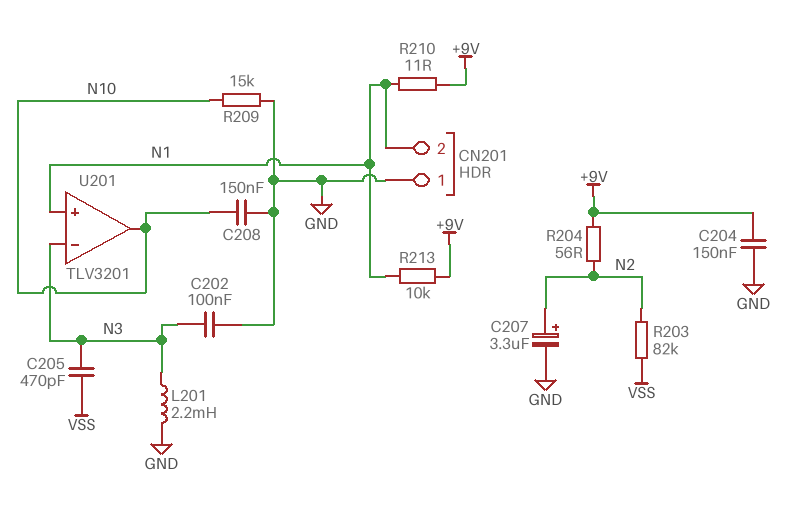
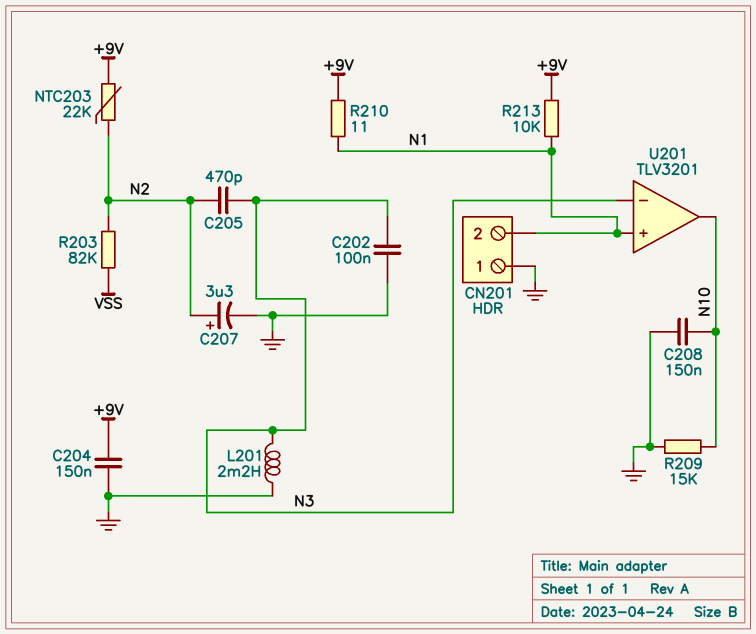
C205: 470pF (N3, VSS) -> 470pF (N2, N3)
NTC203: none -> 22k (+9V, N2)
R204: 56 (+9V, N2) -> none

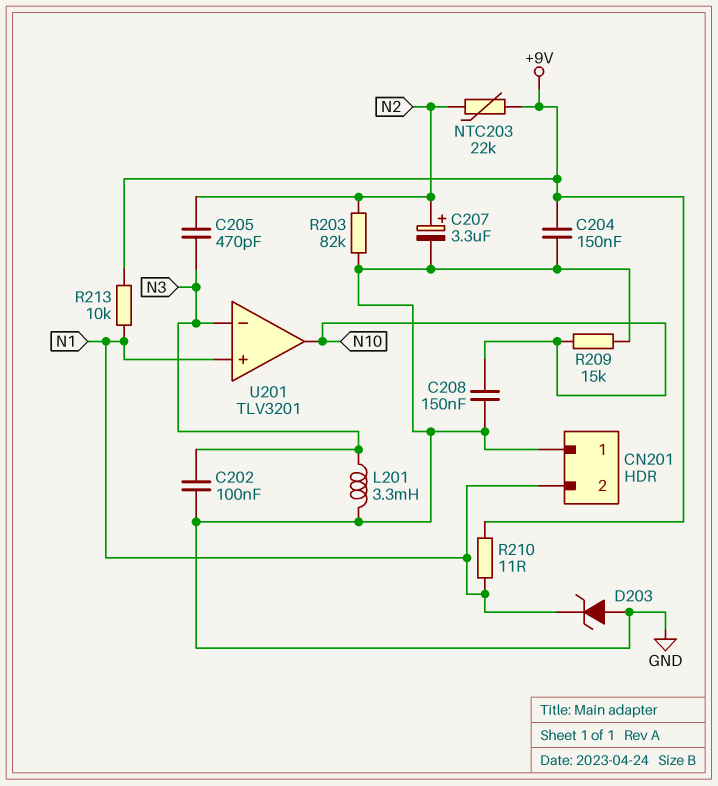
D203: none -> zener (A GND, K N1)
L201: 2.2mH (GND, N3) -> 3.3mH (GND, N3)
R203: 82k (N2, VSS) -> 82k (GND, N2)

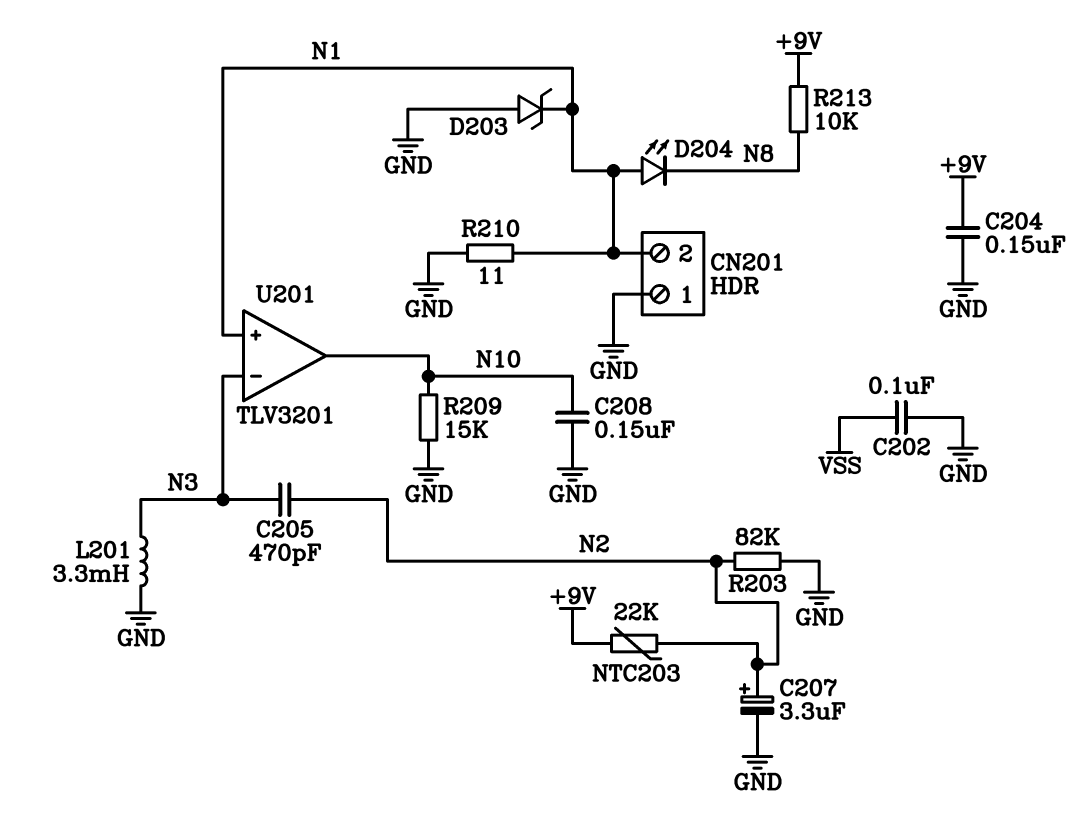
C202: 100nF (GND, N3) -> 100nF (GND, VSS)
D204: none -> LED (A N1, K N8)
R210: 11 (+9V, N1) -> 11 (GND, N1)
R213: 10k (+9V, N1) -> 10k (+9V, N8)

